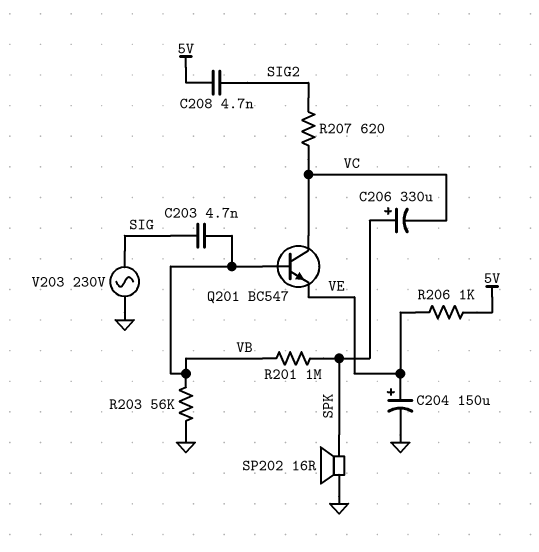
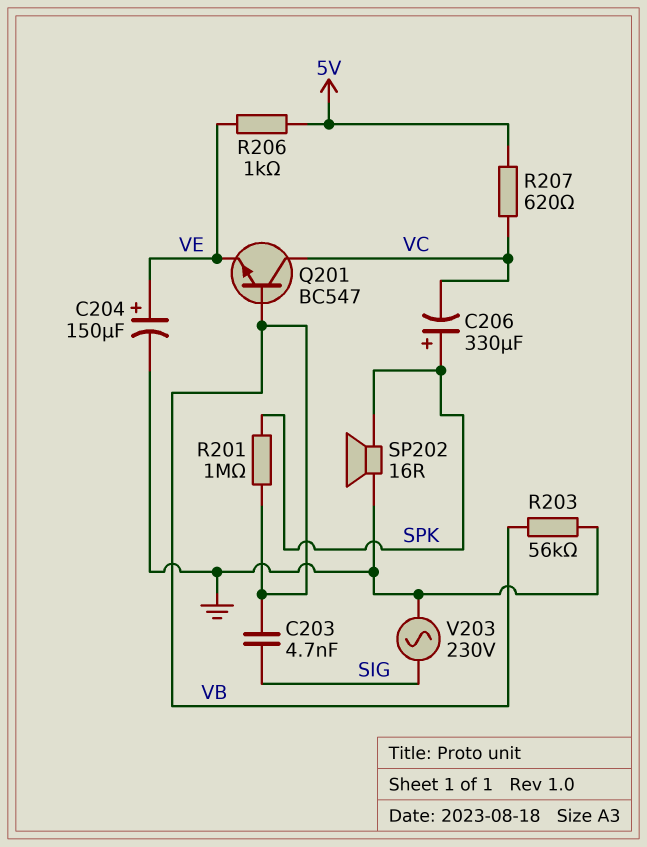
C208: 4.7nF (5V, SIG2) -> none
R207: 620 (SIG2, VC) -> 620 (5V, VC)

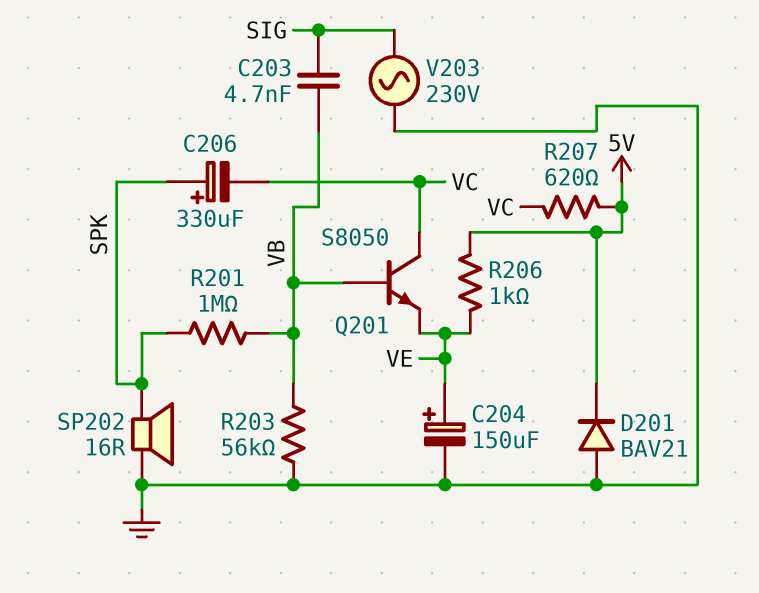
D201: none -> diode BAV21 (A GND, K 5V)
Q201: NPN BC547 (B VB, C VC, E VE) -> NPN S8050 (B VB, C VC, E VE)

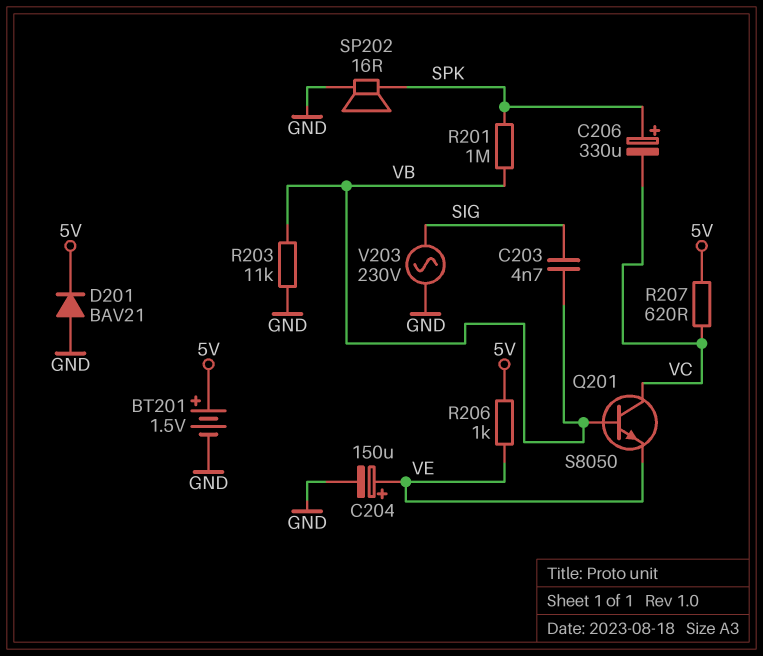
BT201: none -> 1.5V (plus 5V, minus GND)
R203: 56k (GND, VB) -> 11k (GND, VB)

